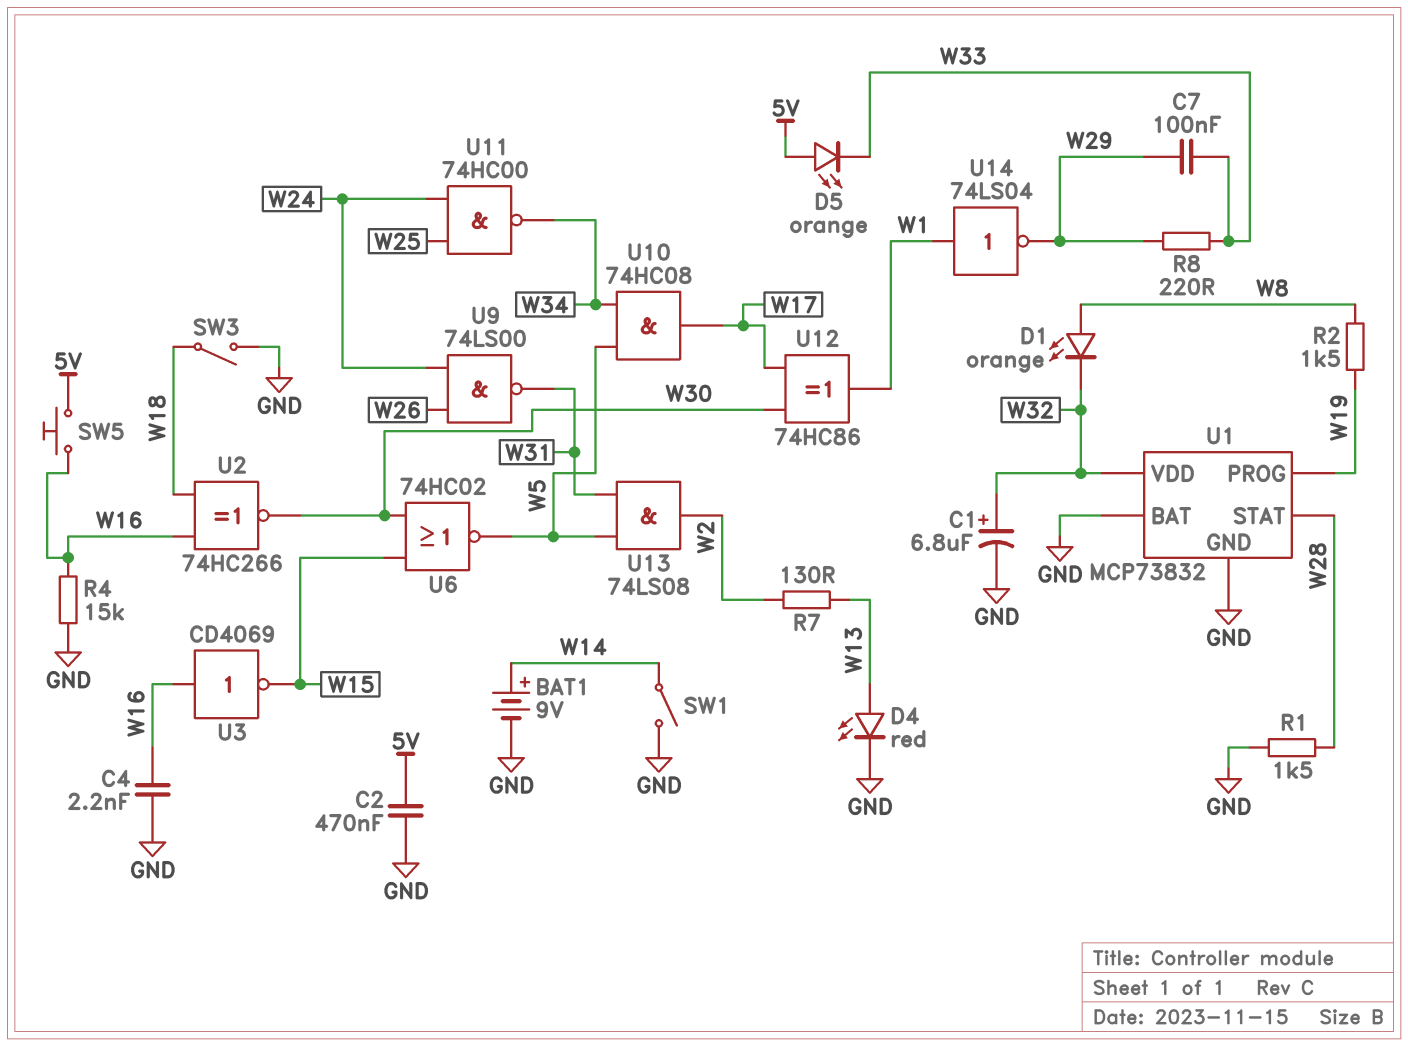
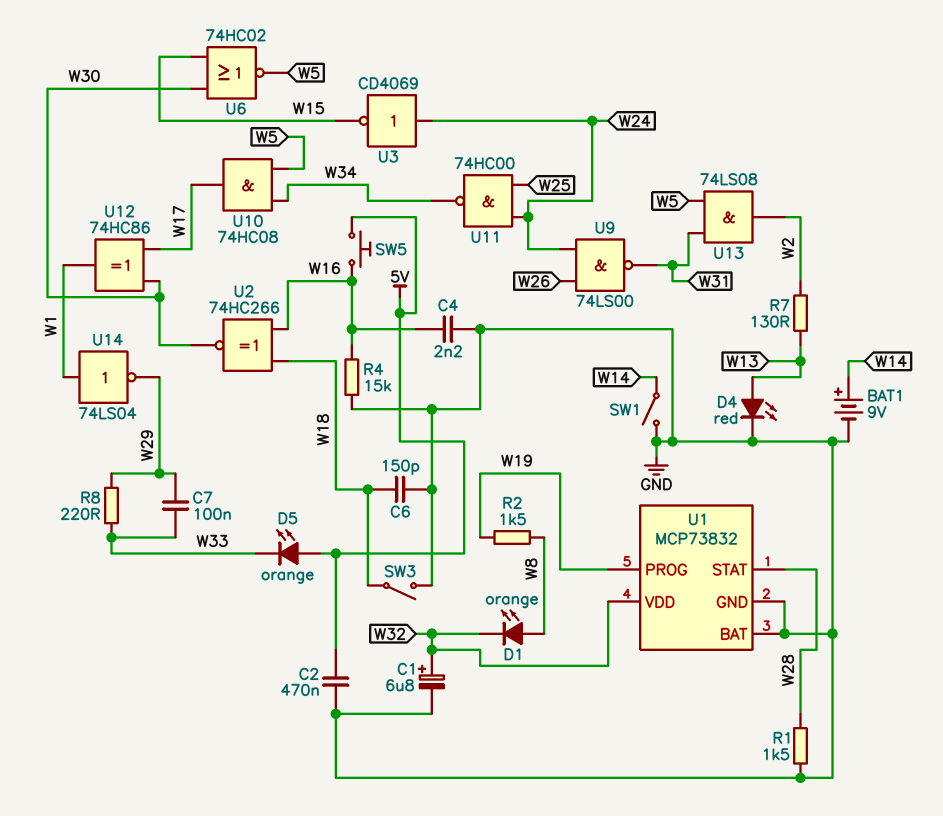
C6: none -> 150pF (GND, W18)
U3: NOT CD4069 (in W16, out W15) -> NOT CD4069 (in W24, out W15)

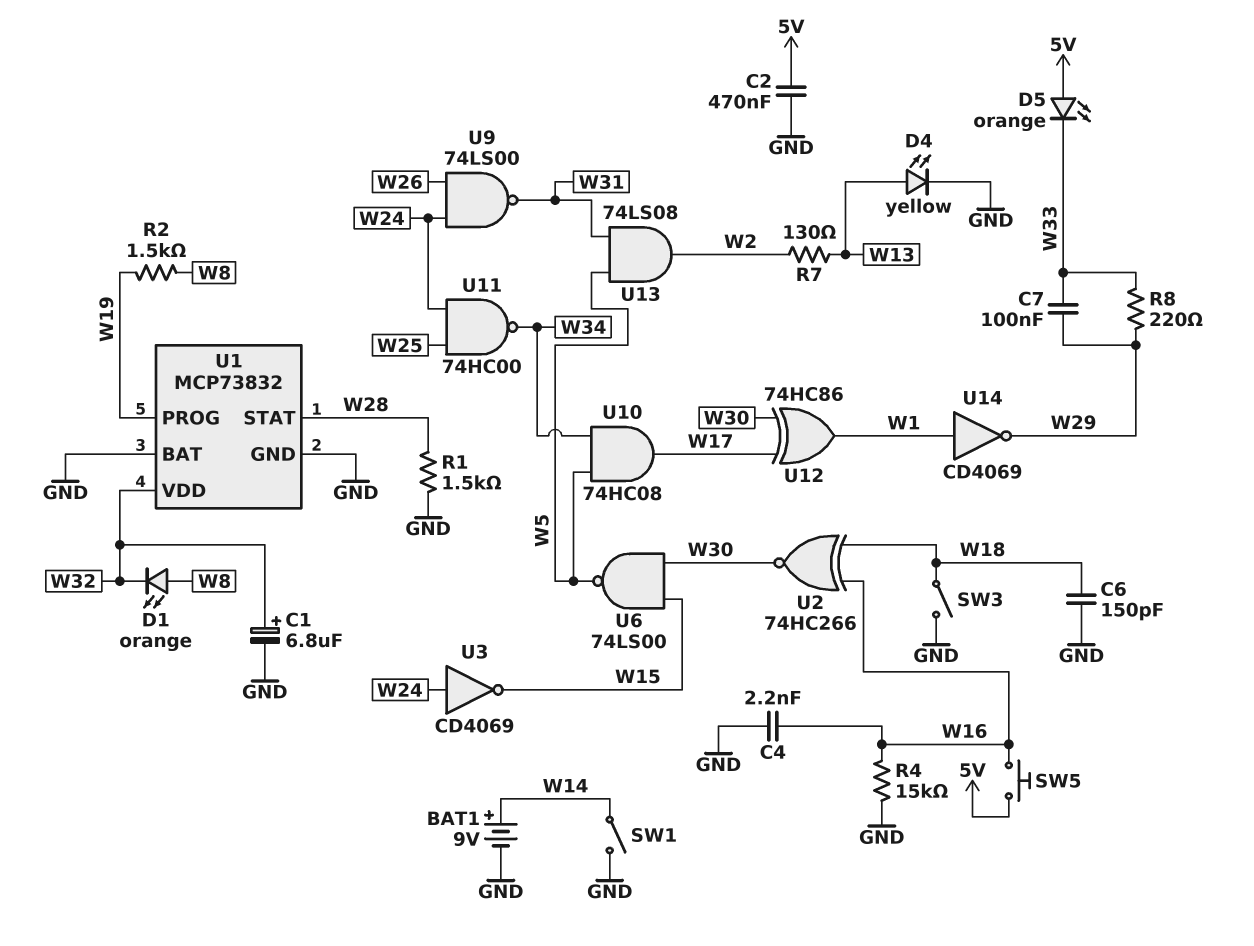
D4: LED red (A W13, K GND) -> LED yellow (A W13, K GND)
U6: NOR 74HC02 (in W15, in W30, out W5) -> NAND 74LS00 (in W15, in W30, out W5)
U14: NOT 74LS04 (in W1, out W29) -> NOT CD4069 (in W1, out W29)

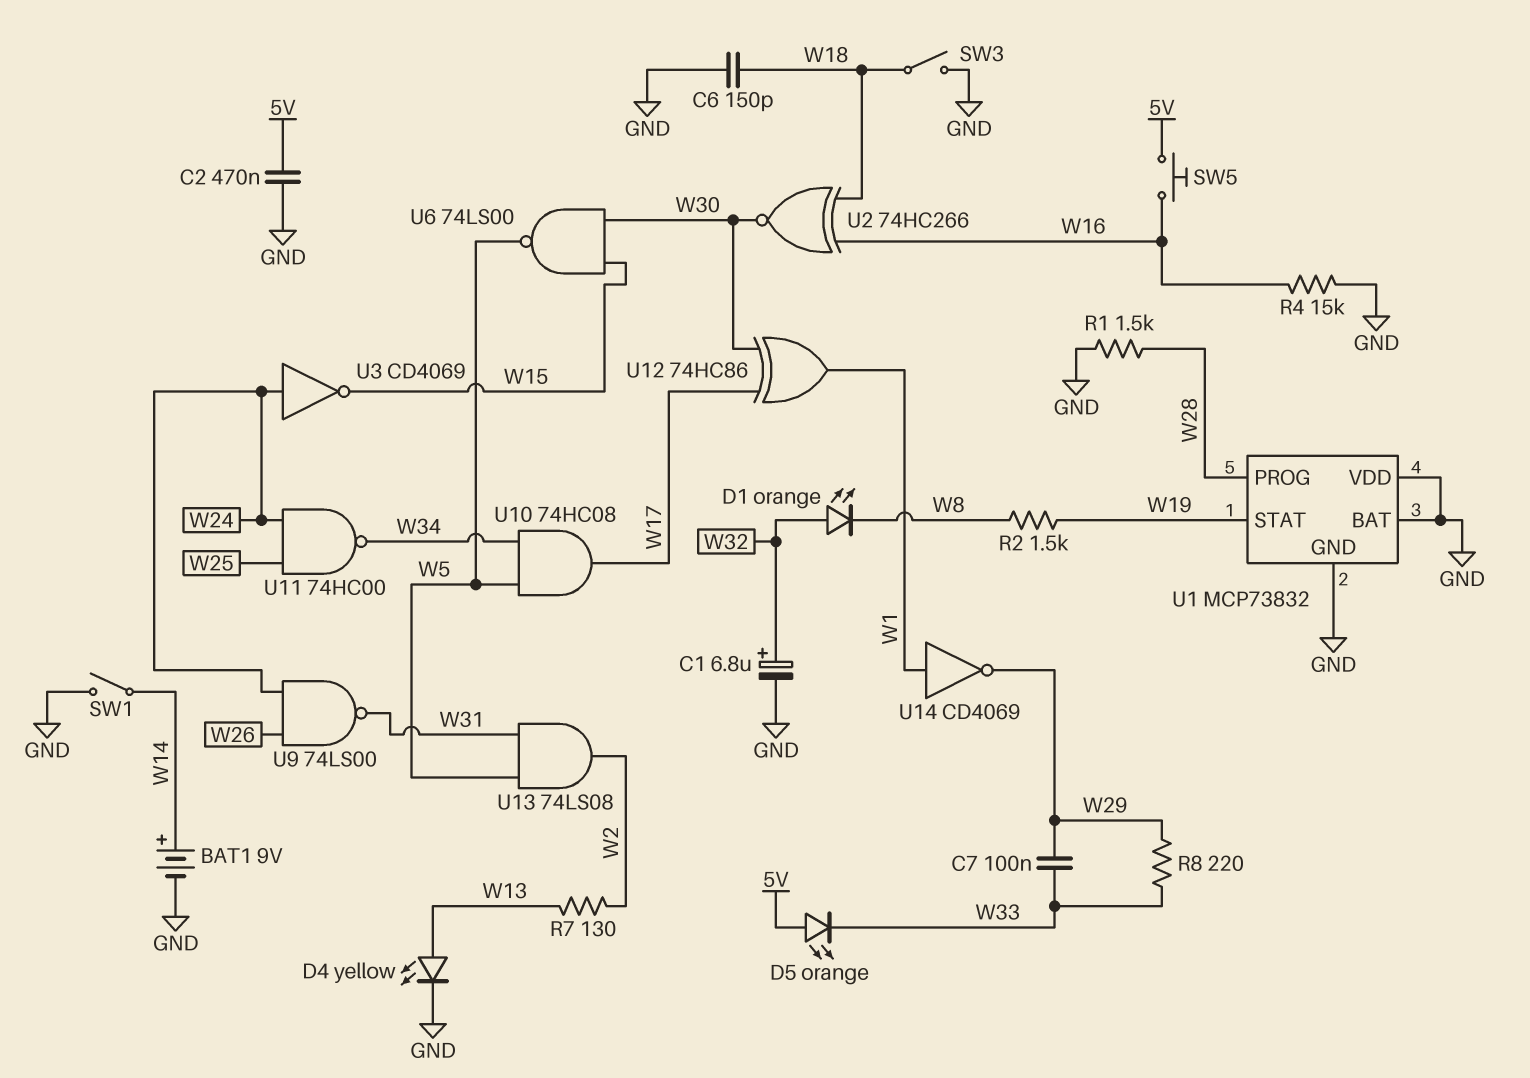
C4: 2.2nF (GND, W16) -> none
D1: LED orange (A W8, K W32) -> LED orange (A W32, K W8)
U1 pin PROG: W19 -> W28
U1 pin STAT: W28 -> W19
U1 pin VDD: W32 -> GND

